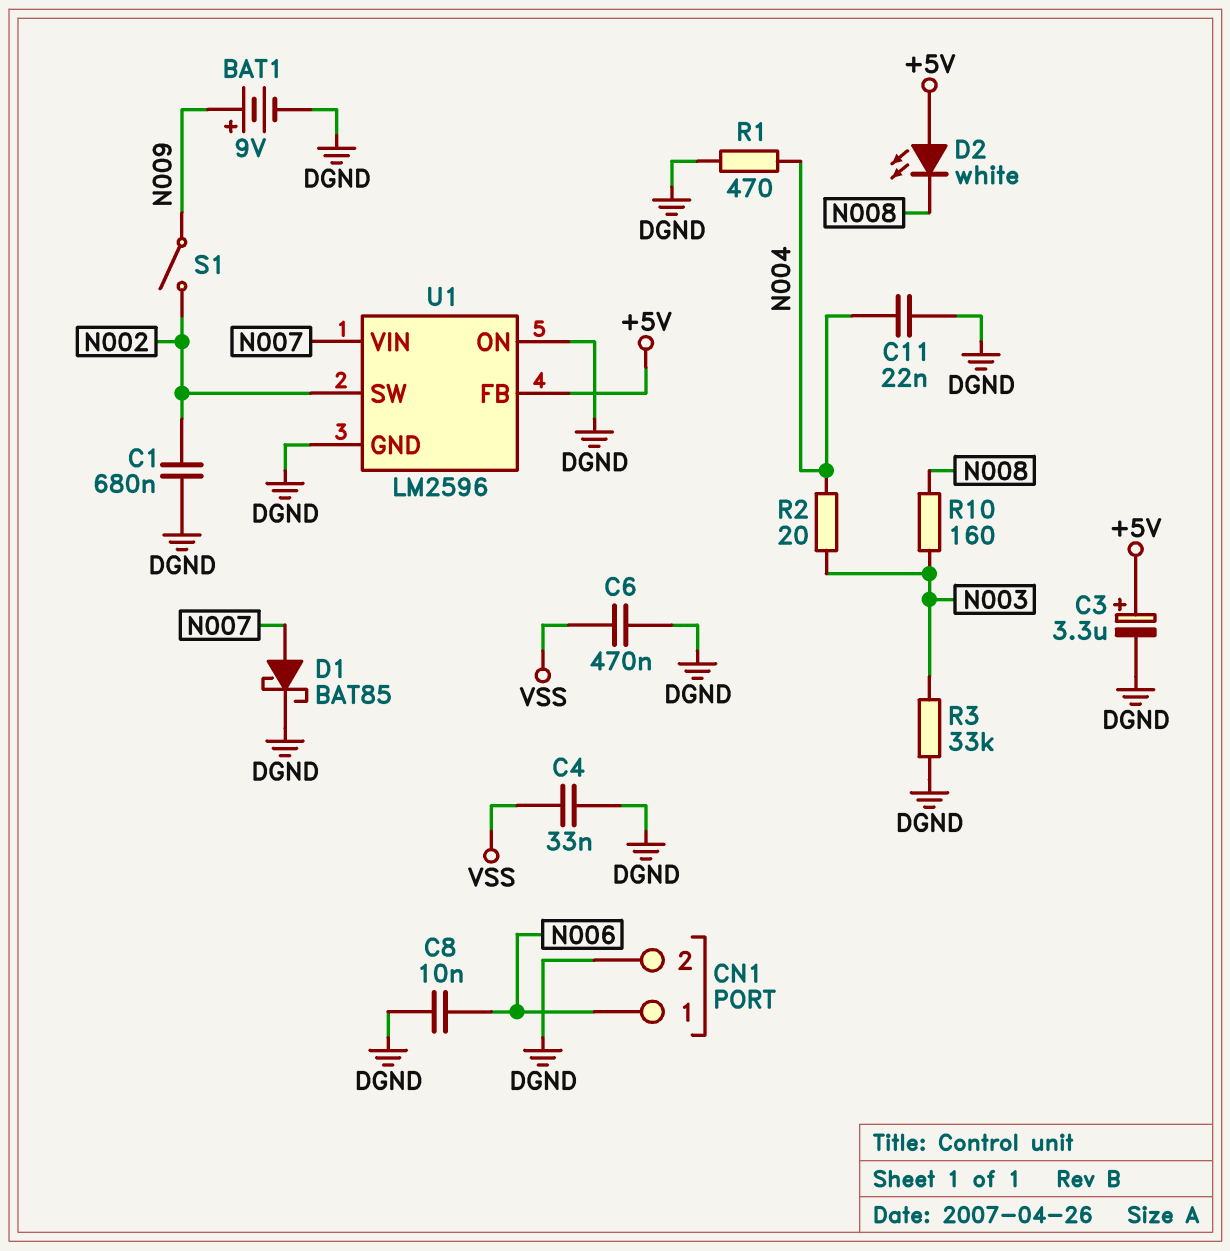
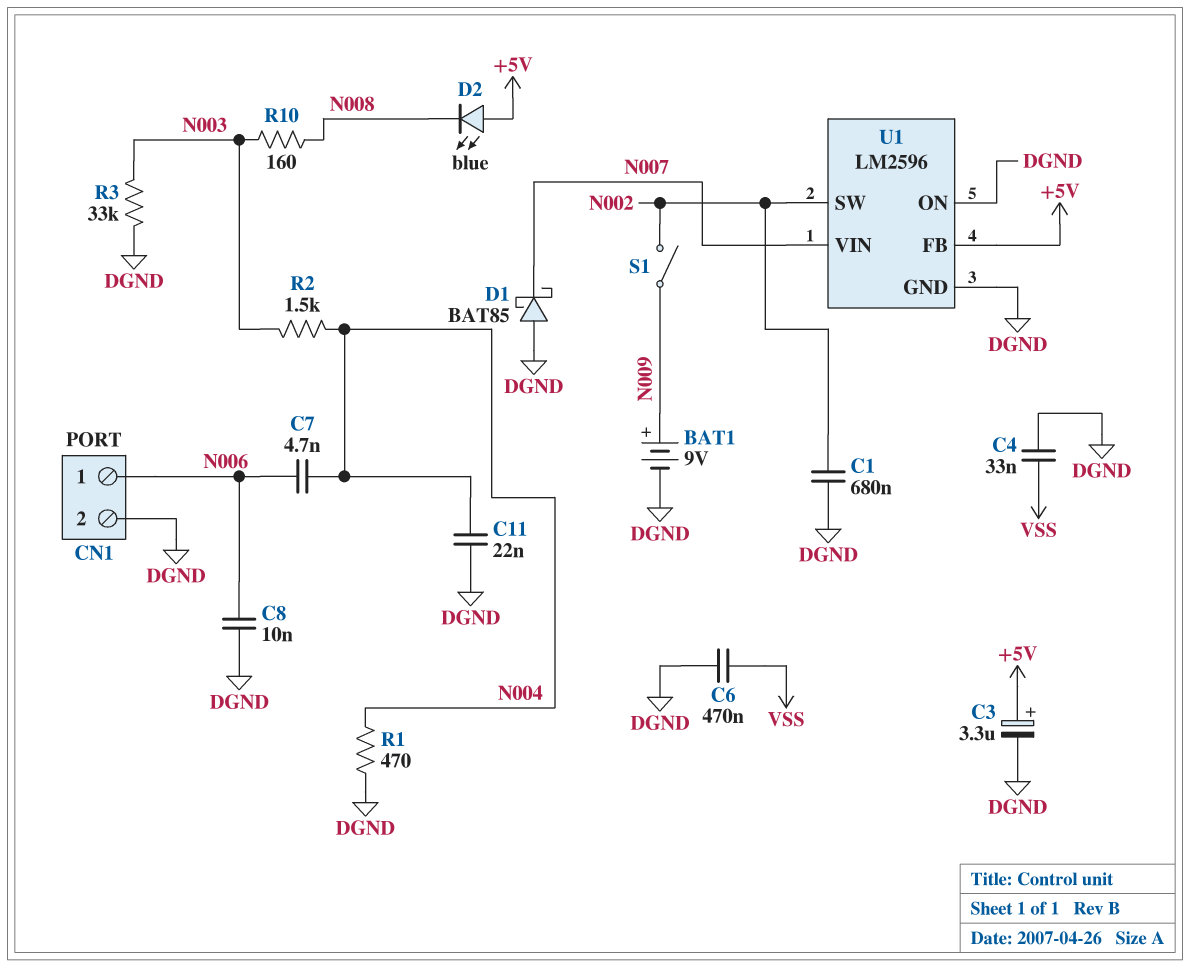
C7: none -> 4.7nF (N004, N006)
D1: schottky BAT85 (A N007, K DGND) -> schottky BAT85 (A DGND, K N007)
D2: LED white (A +5V, K N008) -> LED blue (A +5V, K N008)
R2: 20 (N003, N004) -> 1.5k (N003, N004)

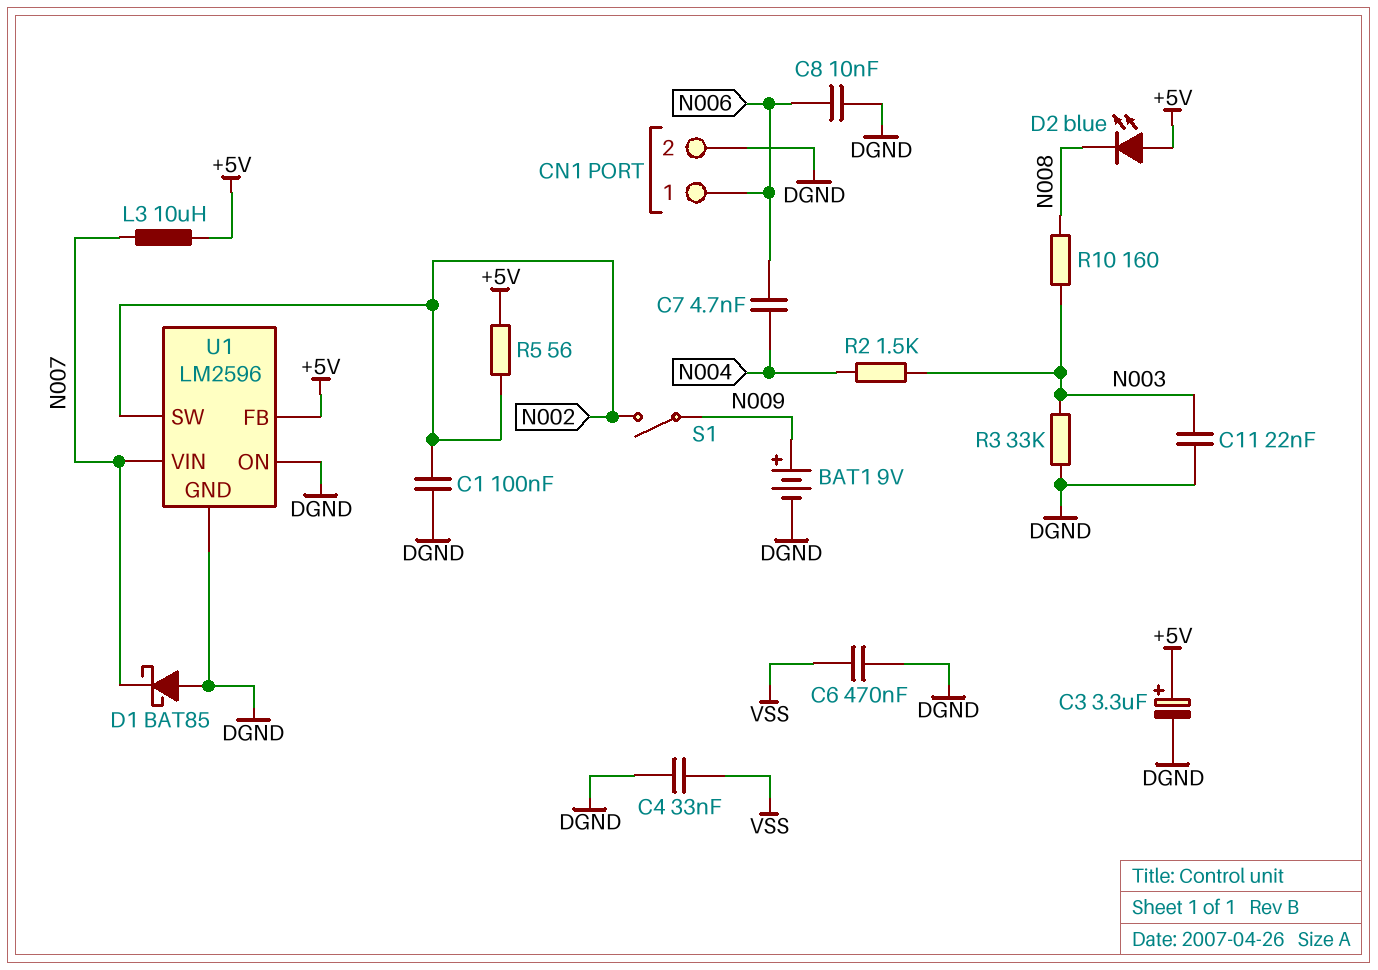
C1: 680nF (DGND, N002) -> 100nF (DGND, N002)
C11: 22nF (DGND, N004) -> 22nF (DGND, N003)
L3: none -> 10uH (+5V, N007)
R1: 470 (DGND, N004) -> none
R5: none -> 56 (+5V, N002)

